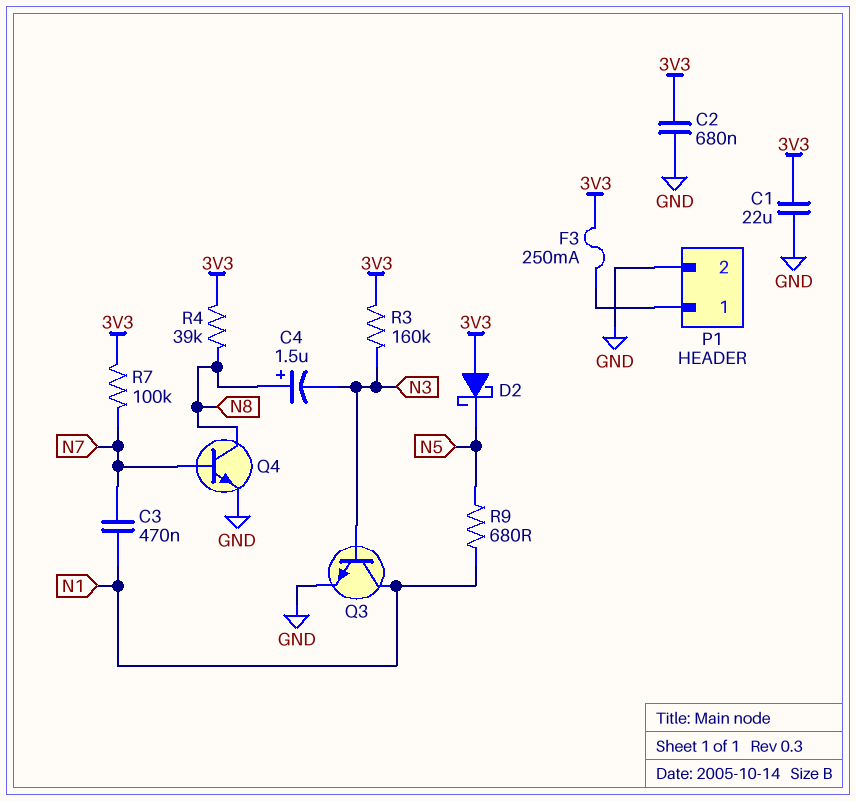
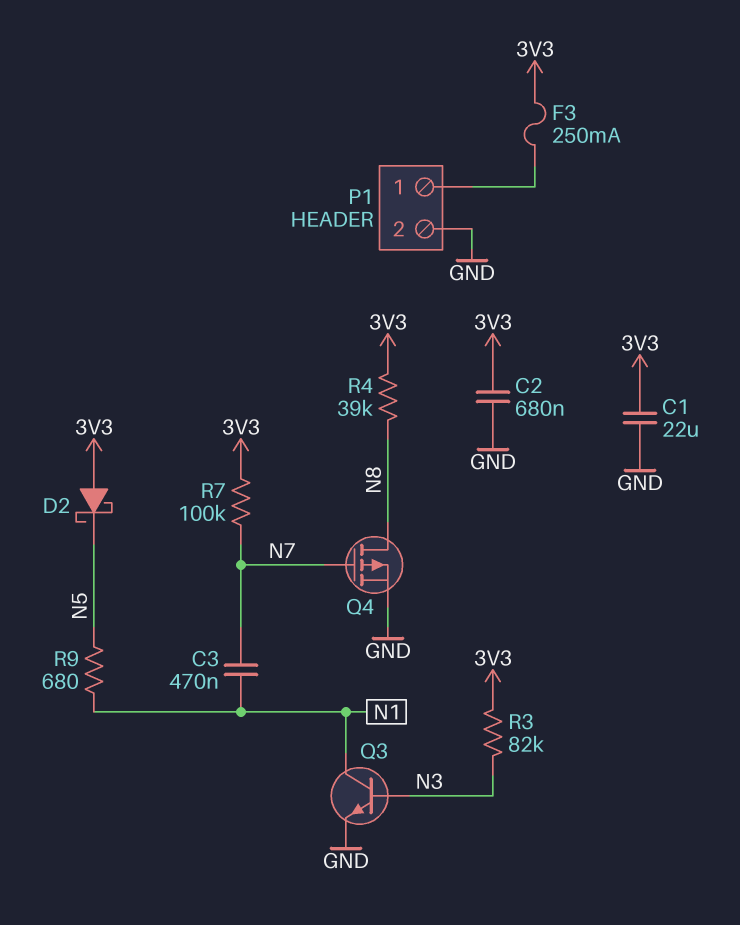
C4: 1.5uF (plus N8, minus N3) -> none
Q4: NPN (B N7, C N8, E GND) -> PMOS (G N7, D N8, S GND)
R3: 160k (3V3, N3) -> 82k (3V3, N3)

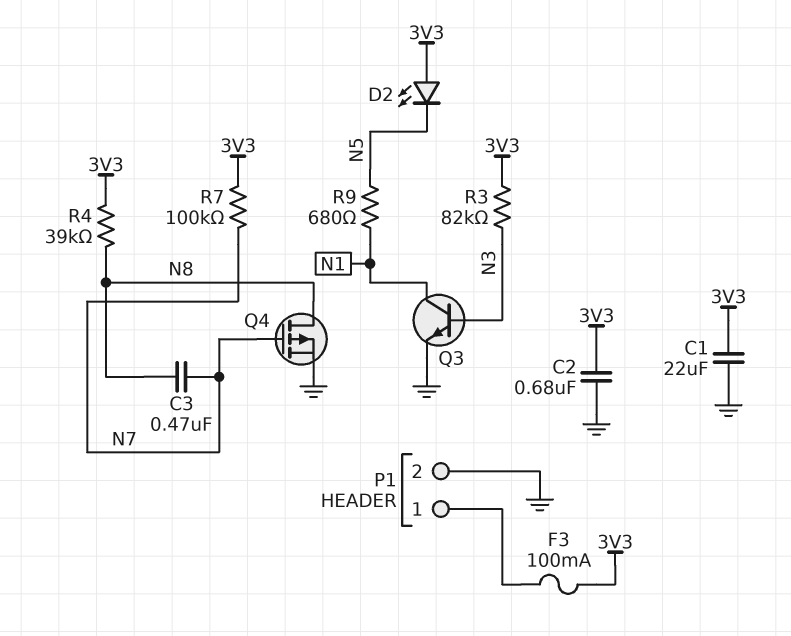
C3: 470nF (N1, N7) -> 470nF (N7, N8)
D2: schottky (A 3V3, K N5) -> LED (A 3V3, K N5)
F3: 250mA (3V3, P1/1) -> 100mA (3V3, P1/1)

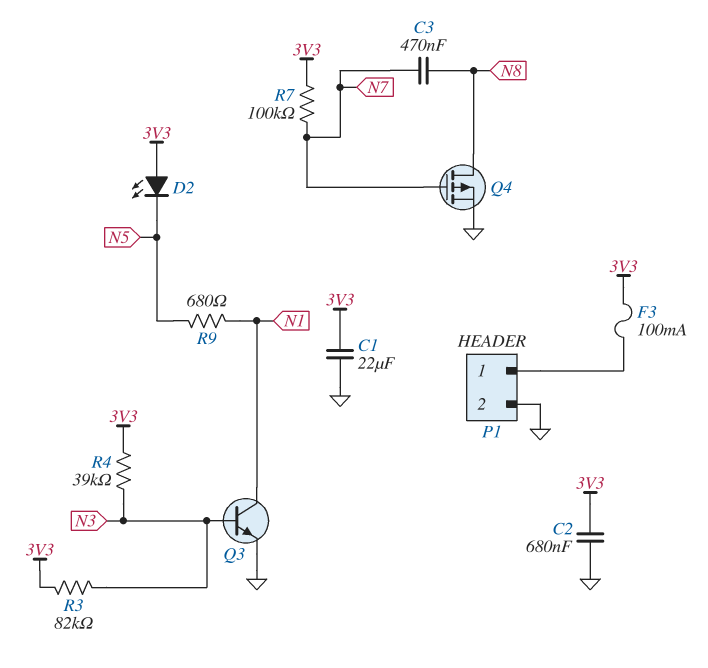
R4: 39k (3V3, N8) -> 39k (3V3, N3)

